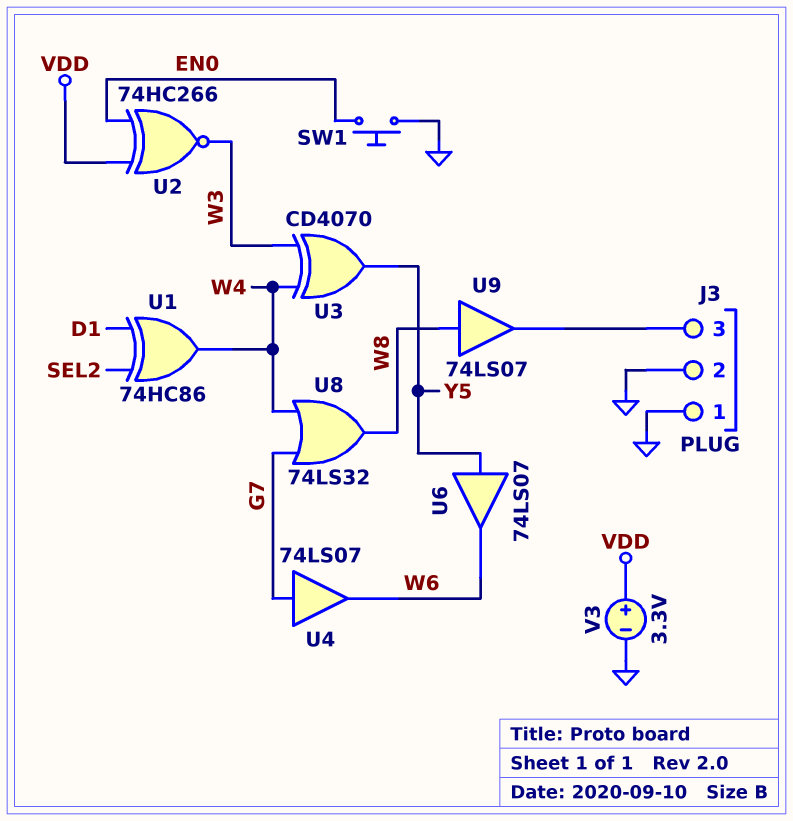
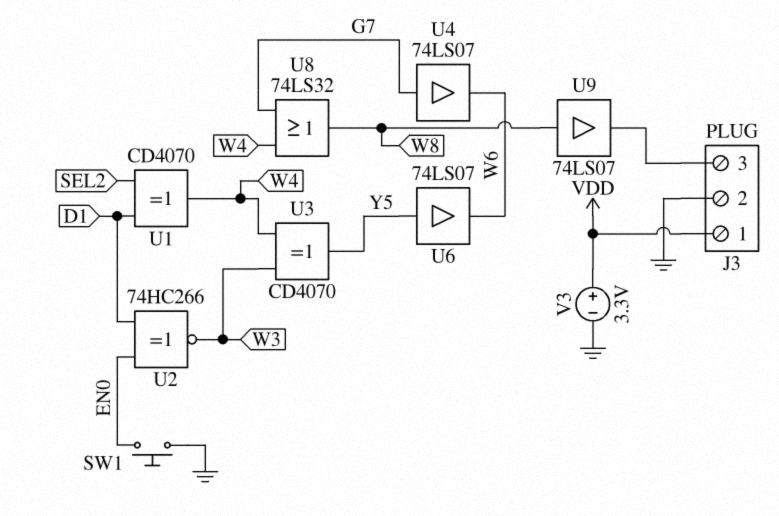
J3 pin 1: GND -> VDD
U1: XOR 74HC86 (in D1, in SEL2, out W4) -> XOR CD4070 (in D1, in SEL2, out W4)
U2: XNOR 74HC266 (in EN0, in VDD, out W3) -> XNOR 74HC266 (in D1, in EN0, out W3)

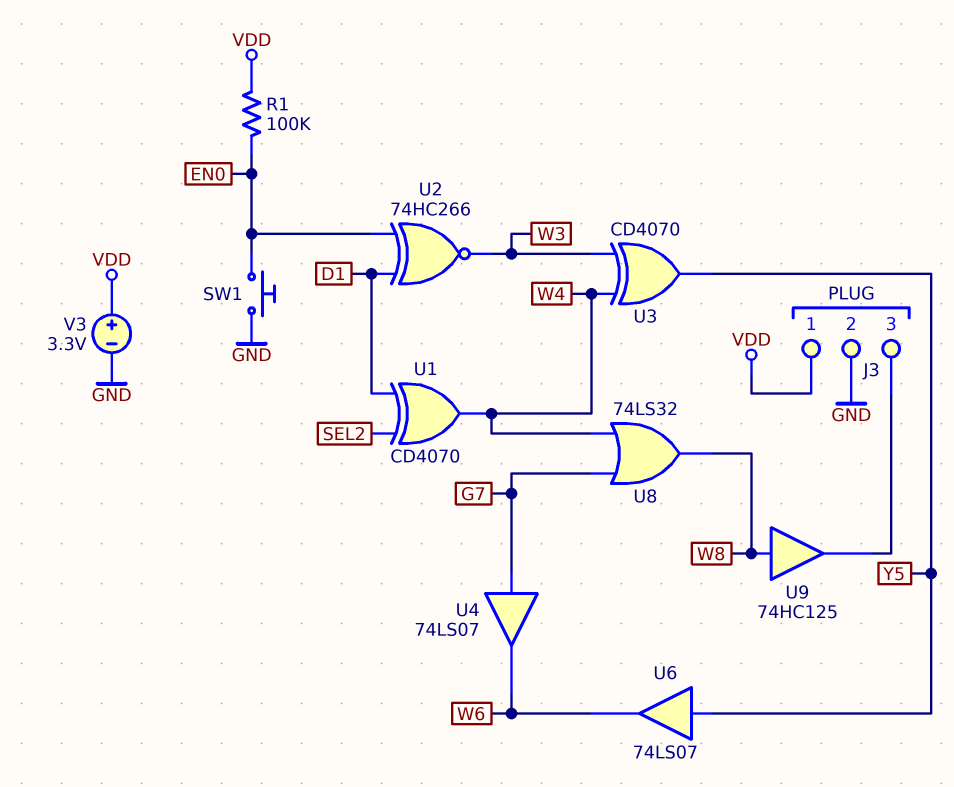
R1: none -> 100k (EN0, VDD)
U9: buffer 74LS07 (in W8, out J3/3) -> buffer 74HC125 (in W8, out J3/3)

